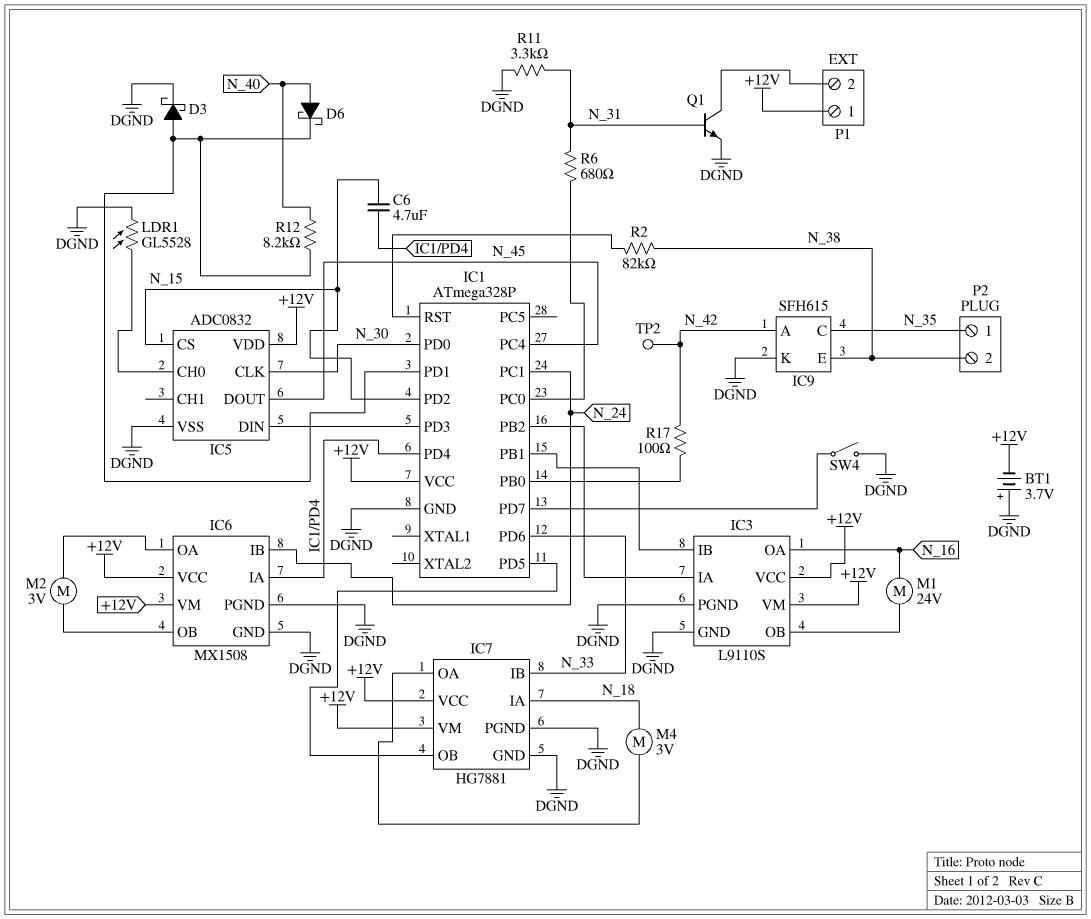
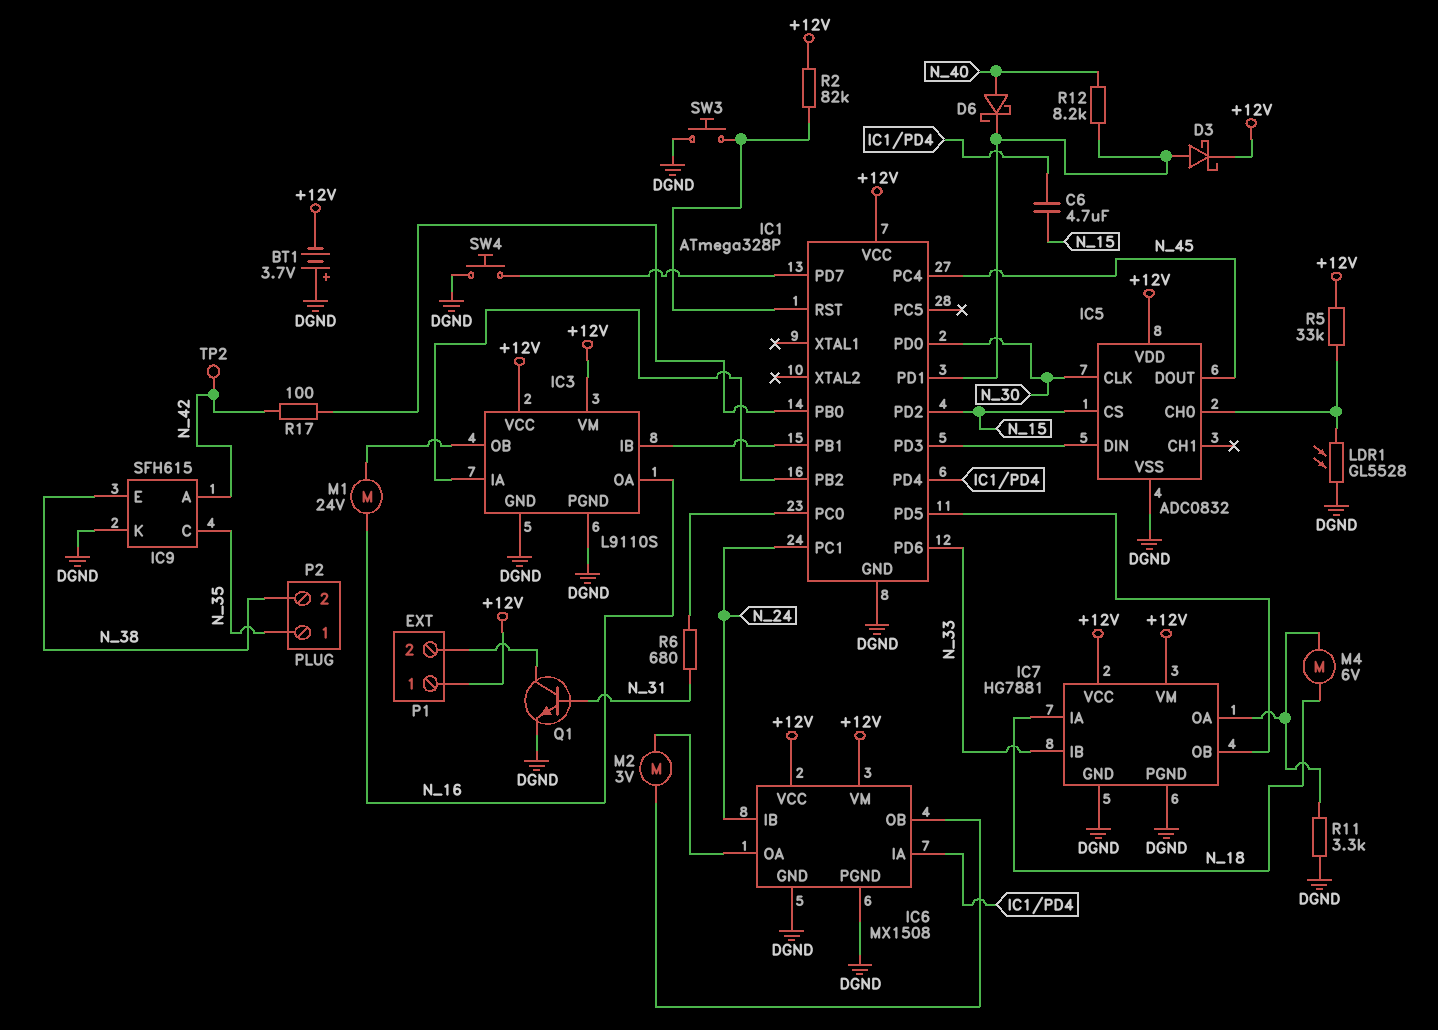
D3: schottky (A IC1/PD1, K DGND) -> schottky (A IC1/PD1, K +12V)
M4: motor 3V (IC7/OA, N_18) -> motor 6V (IC7/OA, N_18)
R2: 82k (IC1/RST, N_38) -> 82k (+12V, IC1/RST)
R5: none -> 33k (+12V, IC5/CH0)
R11: 3.3k (DGND, N_31) -> 3.3k (DGND, IC7/OA)
SW3: none -> button (DGND, IC1/RST)
SW4: switch (DGND, IC1/PD7) -> button (DGND, IC1/PD7)

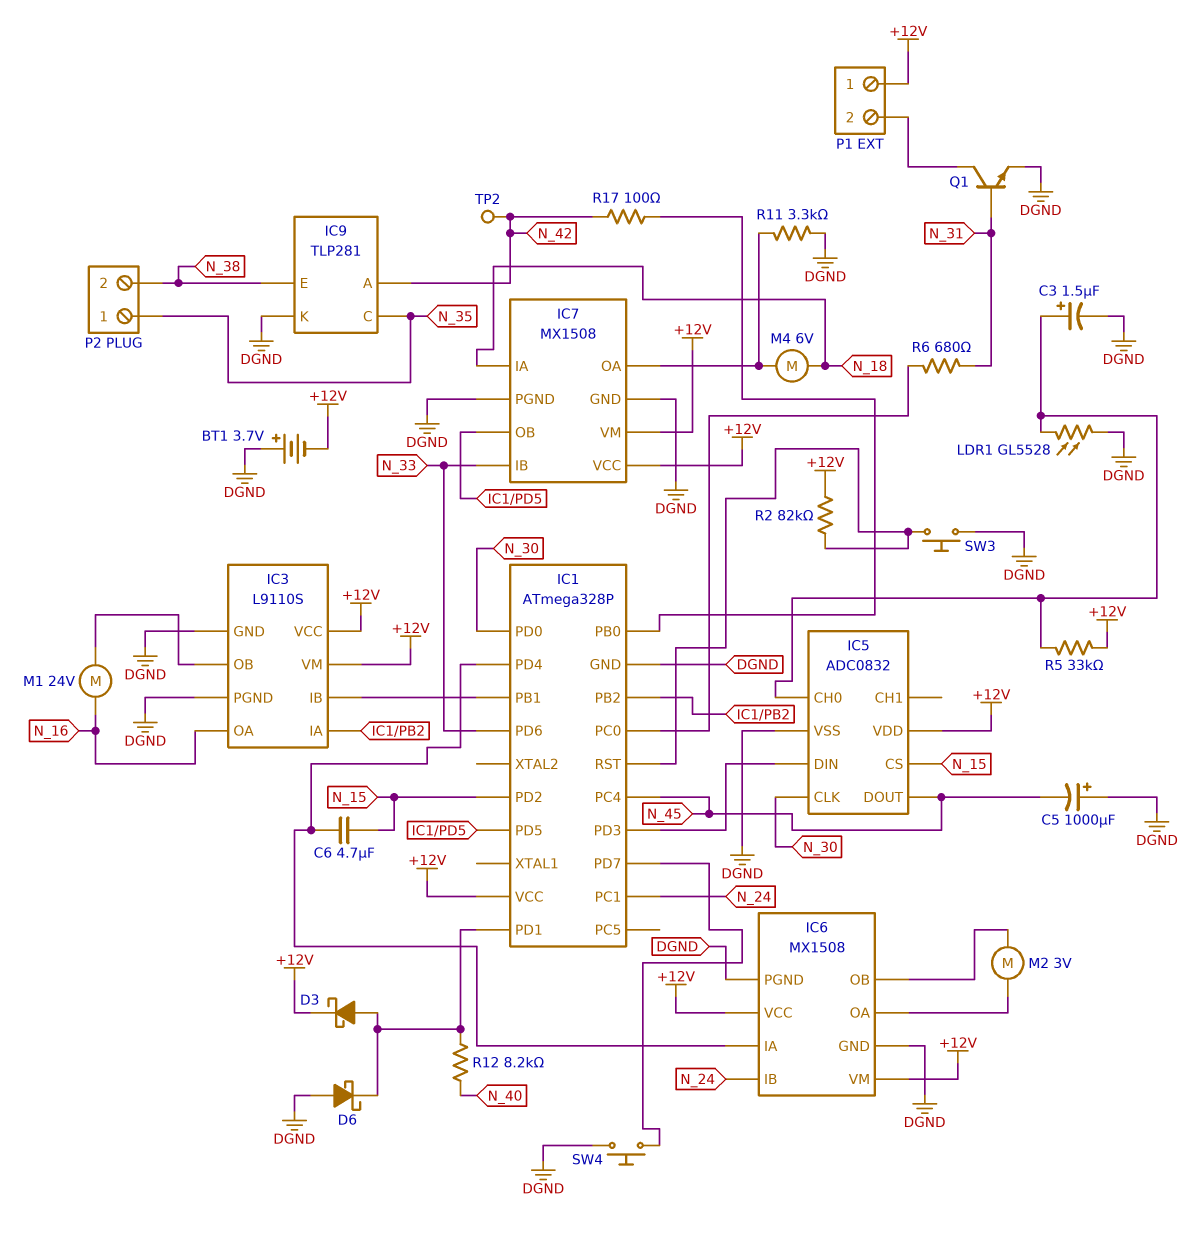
C3: none -> 1.5uF (plus IC5/CH0, minus DGND)
C5: none -> 1000uF (plus DGND, minus N_45)
D6: schottky (A N_40, K IC1/PD1) -> schottky (A DGND, K IC1/PD1)
IC7: HG7881 -> MX1508
IC9: SFH615 -> TLP281

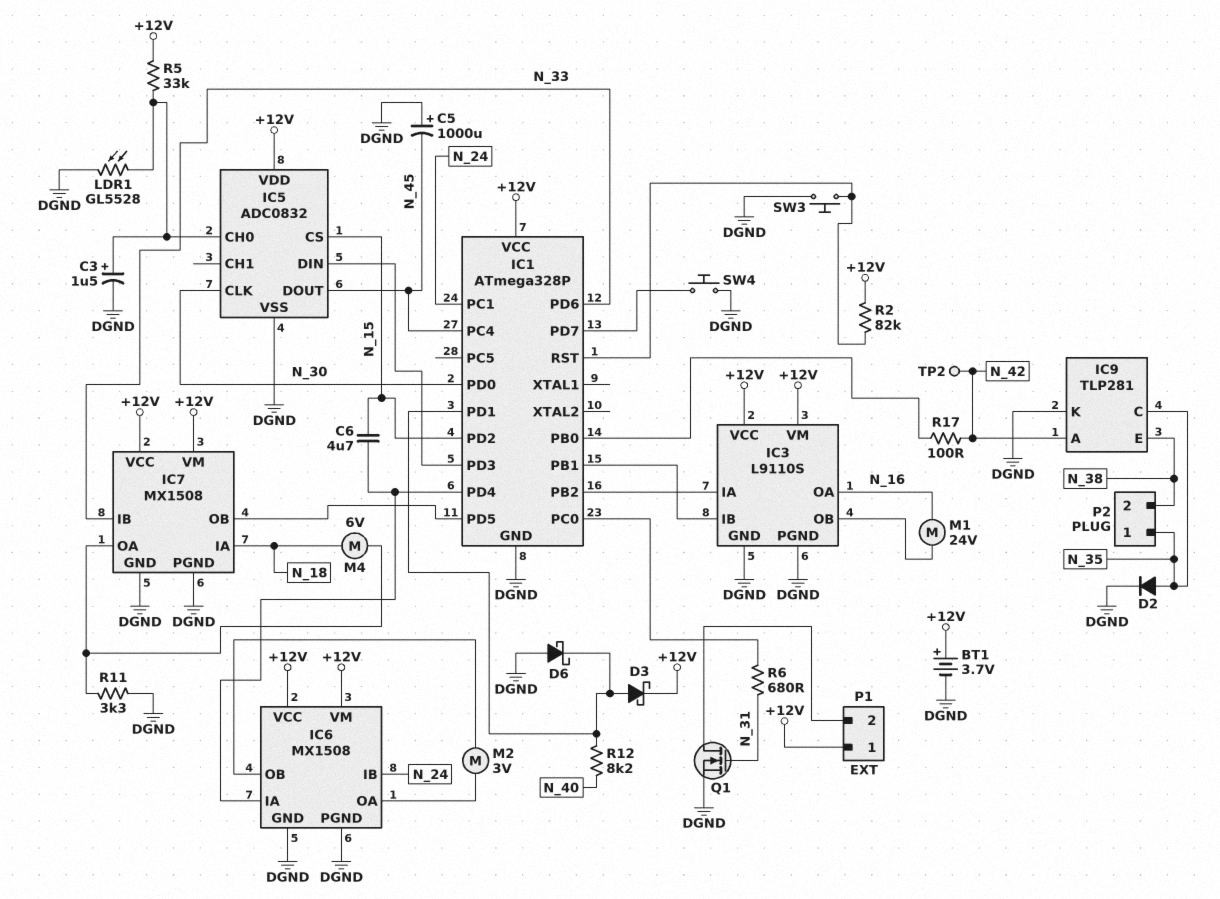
BT1: 3.7V (plus DGND, minus +12V) -> 3.7V (plus +12V, minus DGND)
D2: none -> diode (A N_35, K DGND)
Q1: NPN (B N_31, C P1/2, E DGND) -> NMOS (G N_31, D P1/2, S DGND)

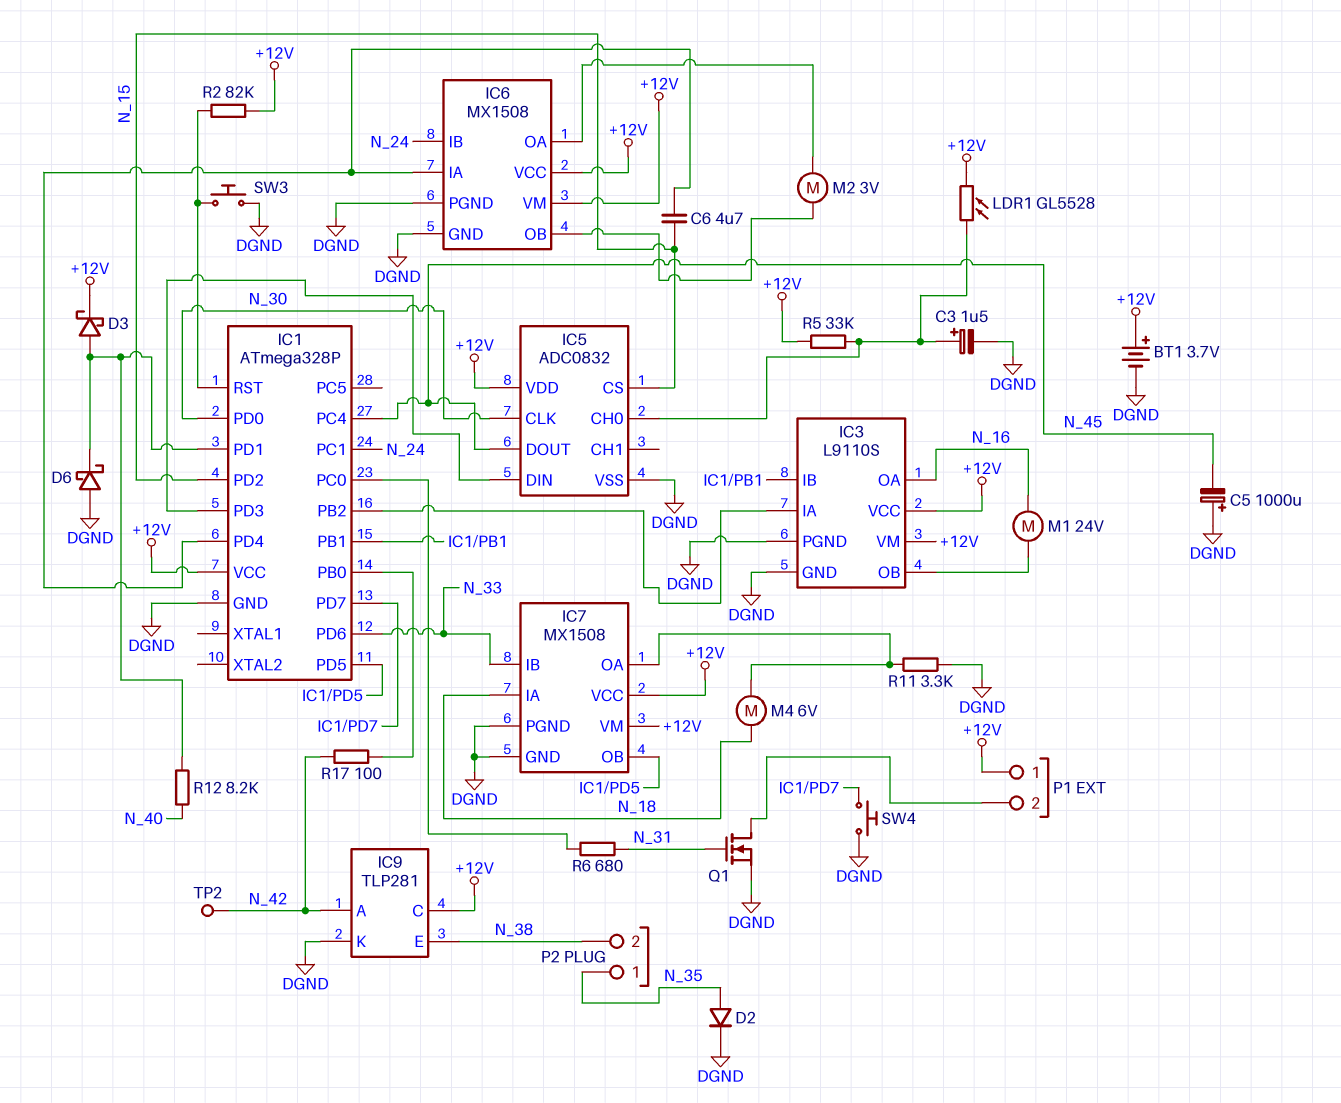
IC9 pin C: N_35 -> +12V
LDR1: GL5528 (DGND, IC5/CH0) -> GL5528 (+12V, IC5/CH0)

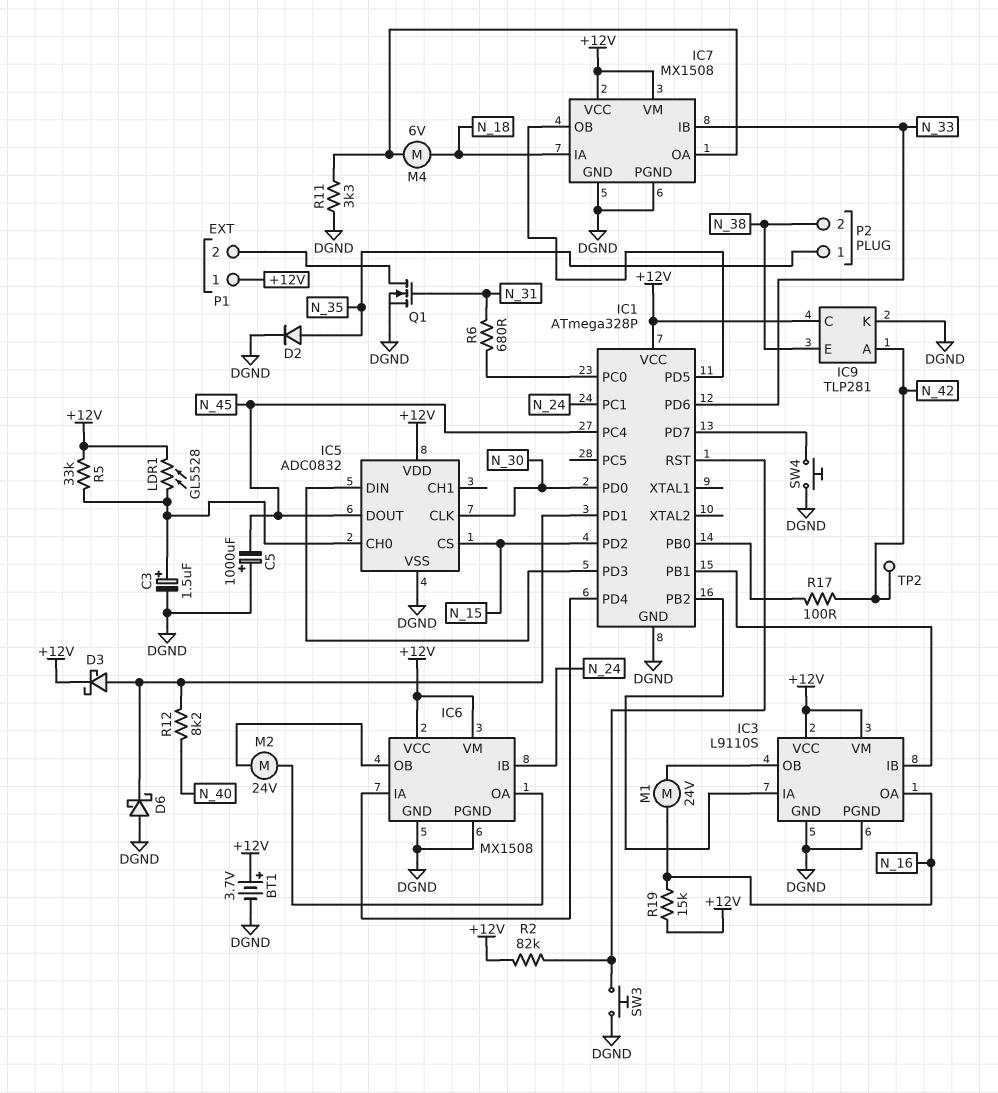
C6: 4.7uF (IC1/PD4, N_15) -> none
M2: motor 3V (IC6/OA, IC6/OB) -> motor 24V (IC6/OA, IC6/OB)
R19: none -> 15k (+12V, N_16)

